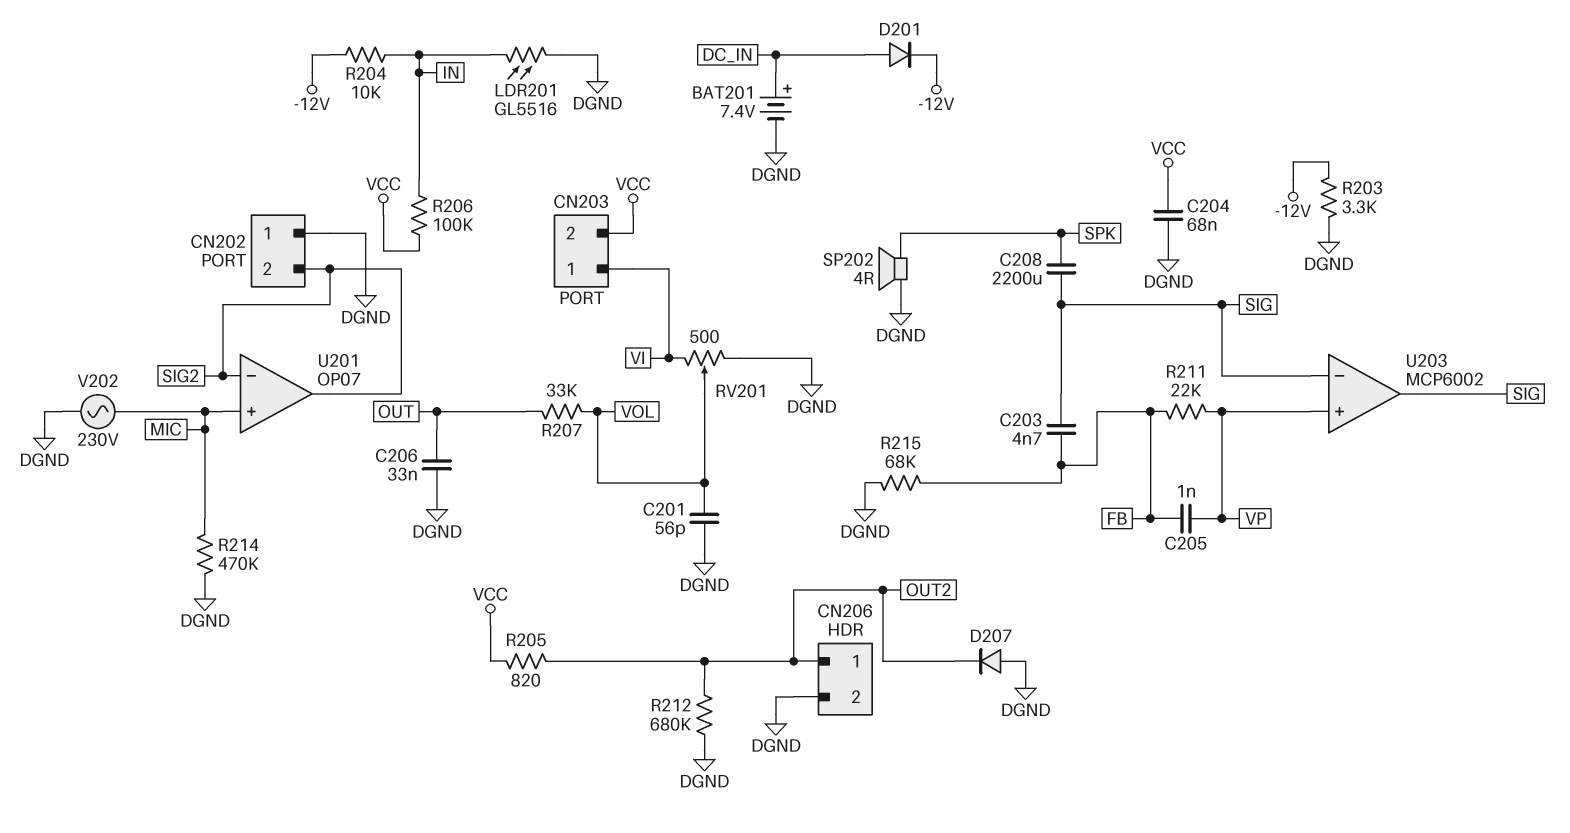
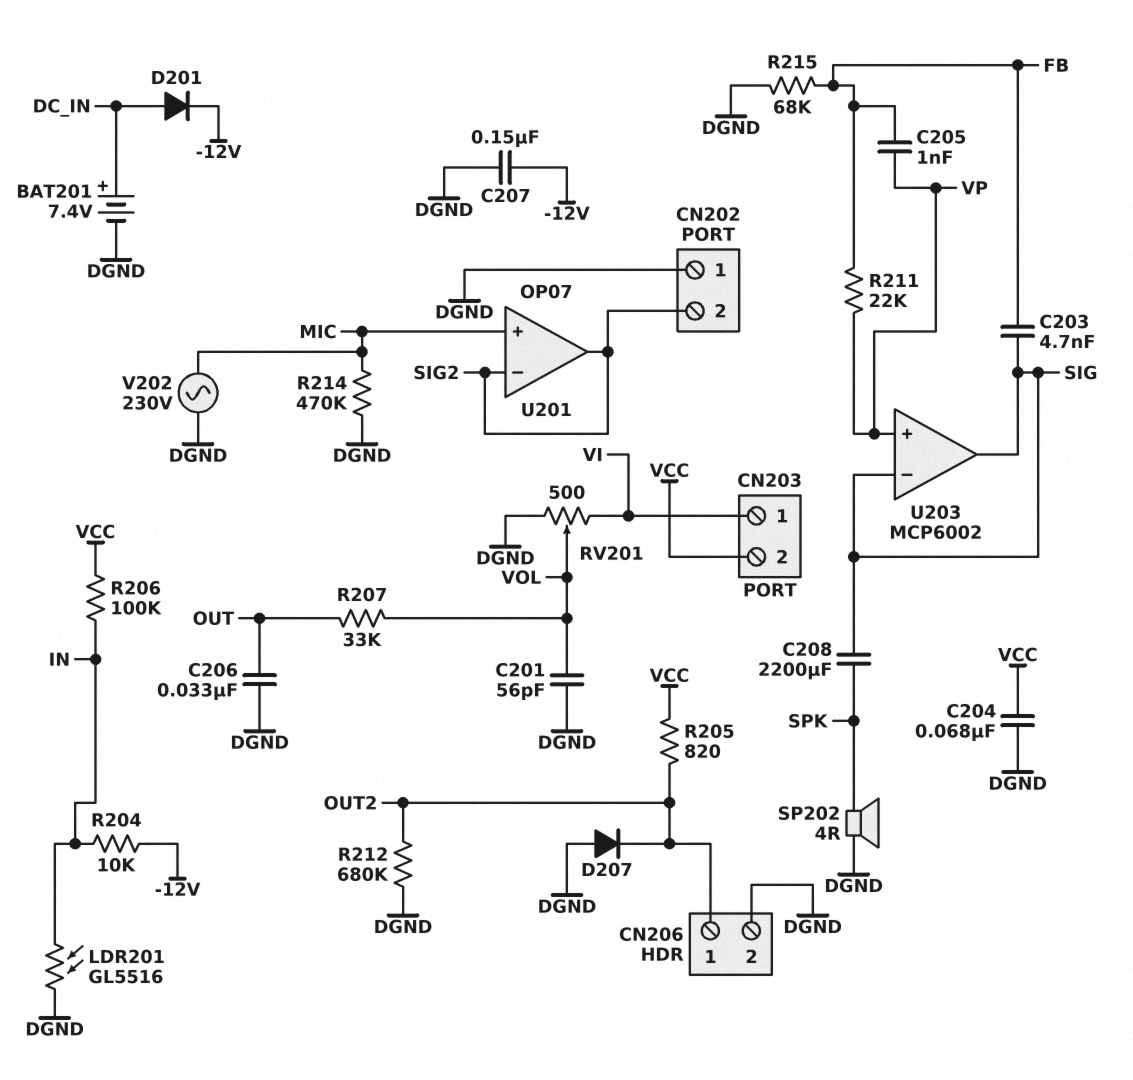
C207: none -> 150nF (-12V, DGND)
R203: 3.3k (-12V, DGND) -> none

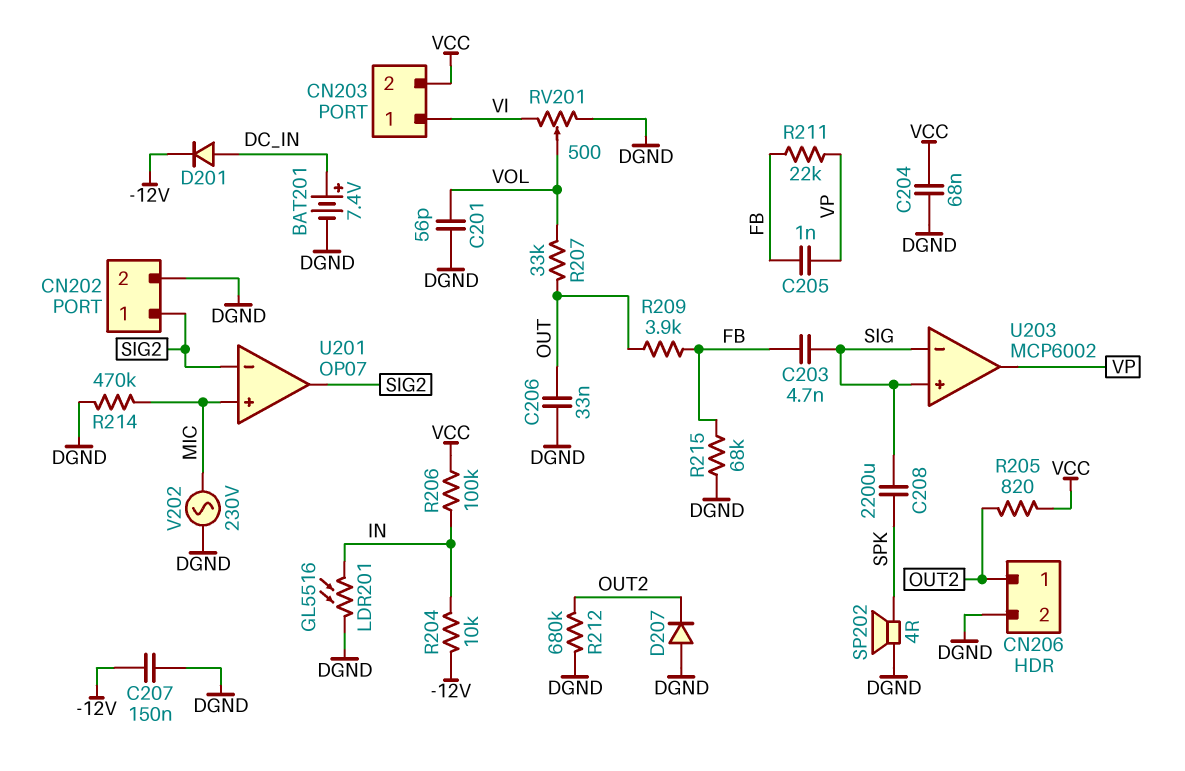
CN202 pin 1: DGND -> SIG2
CN202 pin 2: SIG2 -> DGND
R209: none -> 3.9k (FB, OUT)
U203 pin in+: VP -> SIG
U203 pin out: SIG -> VP

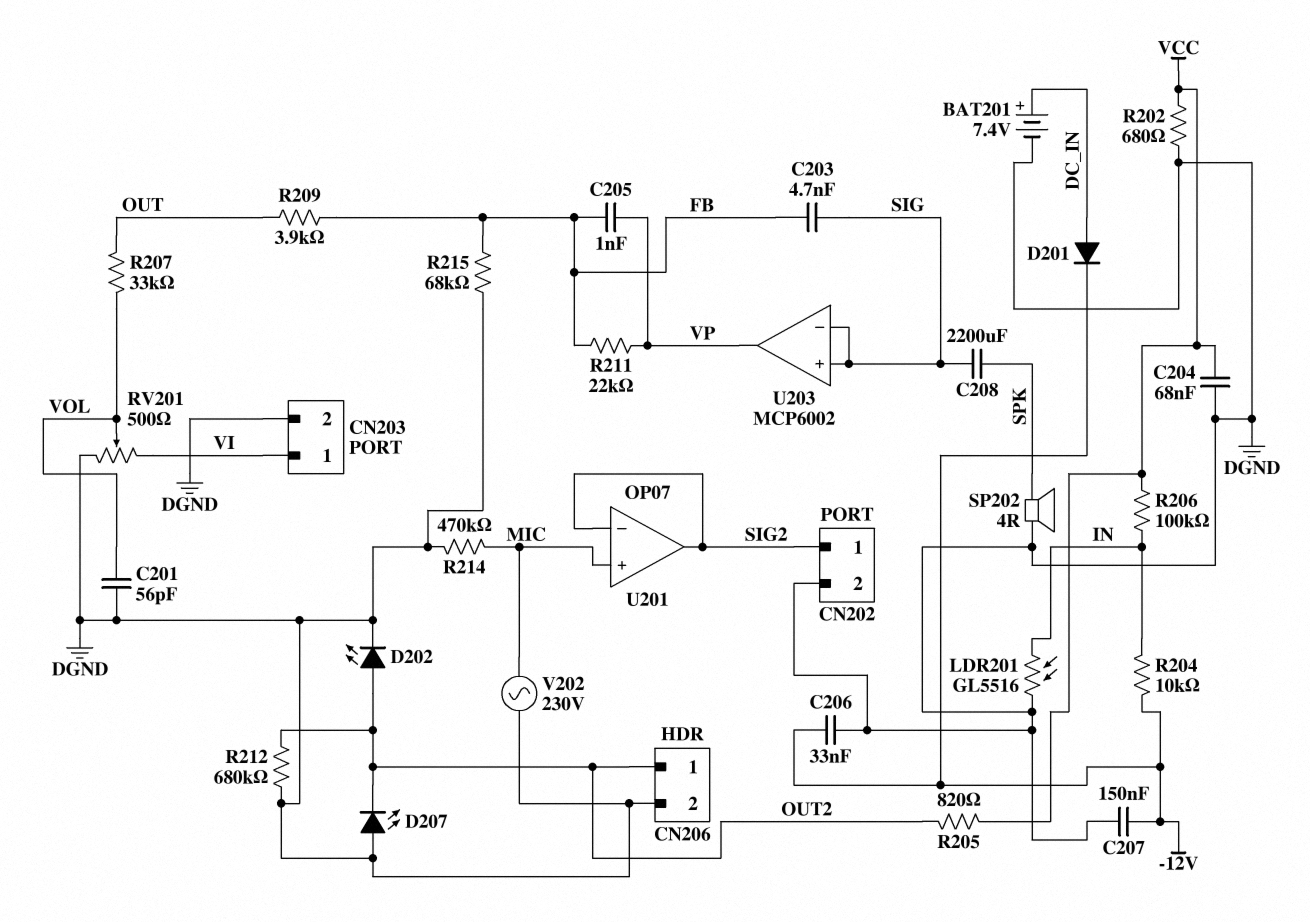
C206: 33nF (DGND, OUT) -> 33nF (-12V, DGND)
CN203 pin 2: VCC -> DGND
D202: none -> LED (A OUT2, K DGND)
D207: diode (A DGND, K OUT2) -> LED (A DGND, K OUT2)
R202: none -> 680 (DGND, VCC)

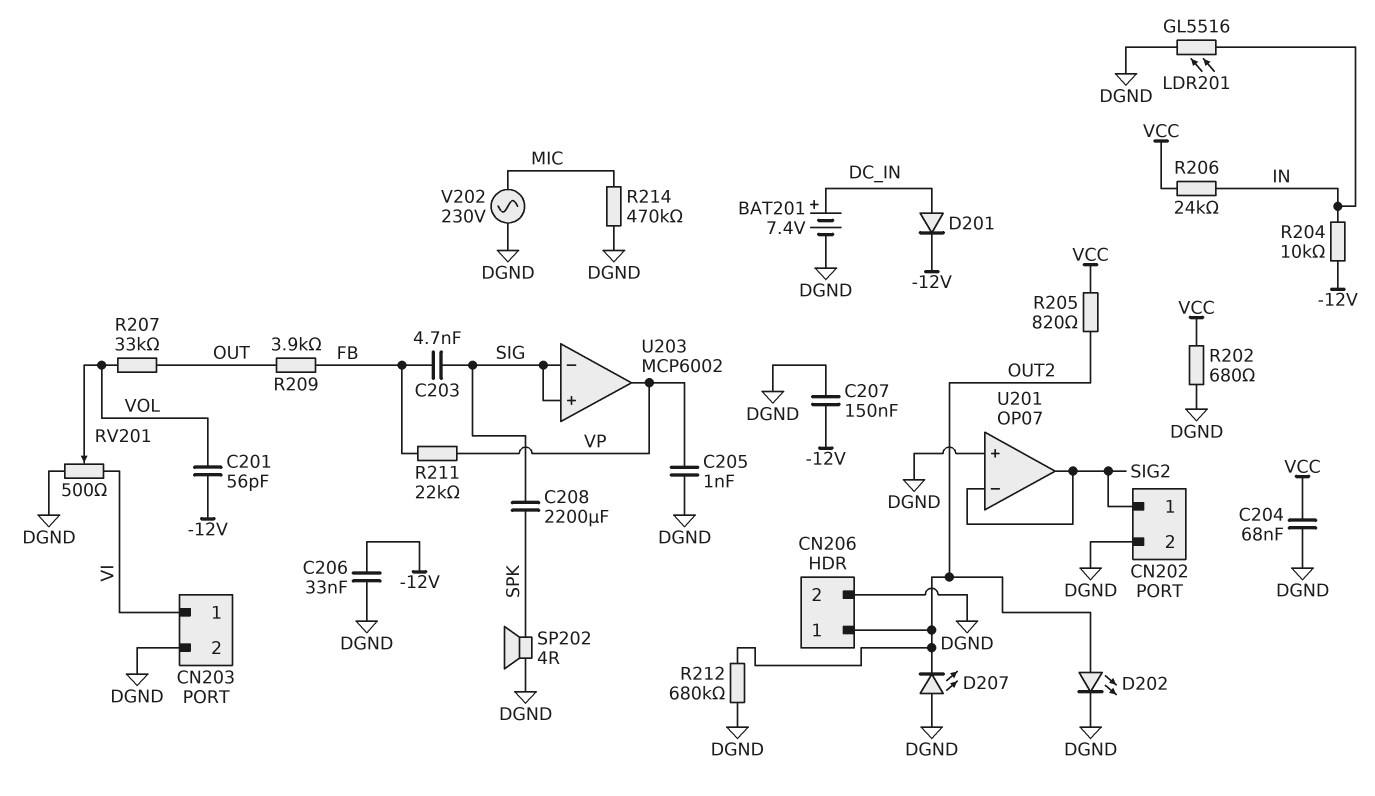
C201: 56pF (DGND, VOL) -> 56pF (-12V, VOL)
C205: 1nF (FB, VP) -> 1nF (DGND, VP)
R206: 100k (IN, VCC) -> 24k (IN, VCC)
R215: 68k (DGND, FB) -> none
U201 pin in+: MIC -> DGND

